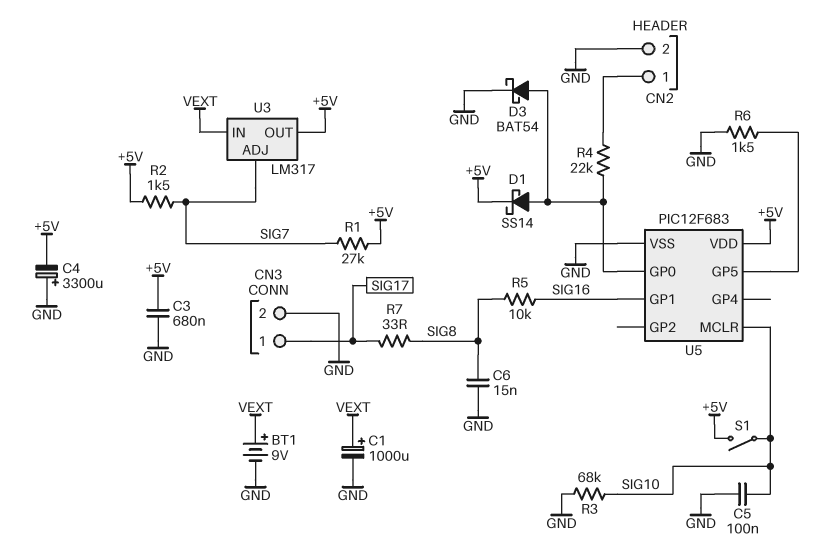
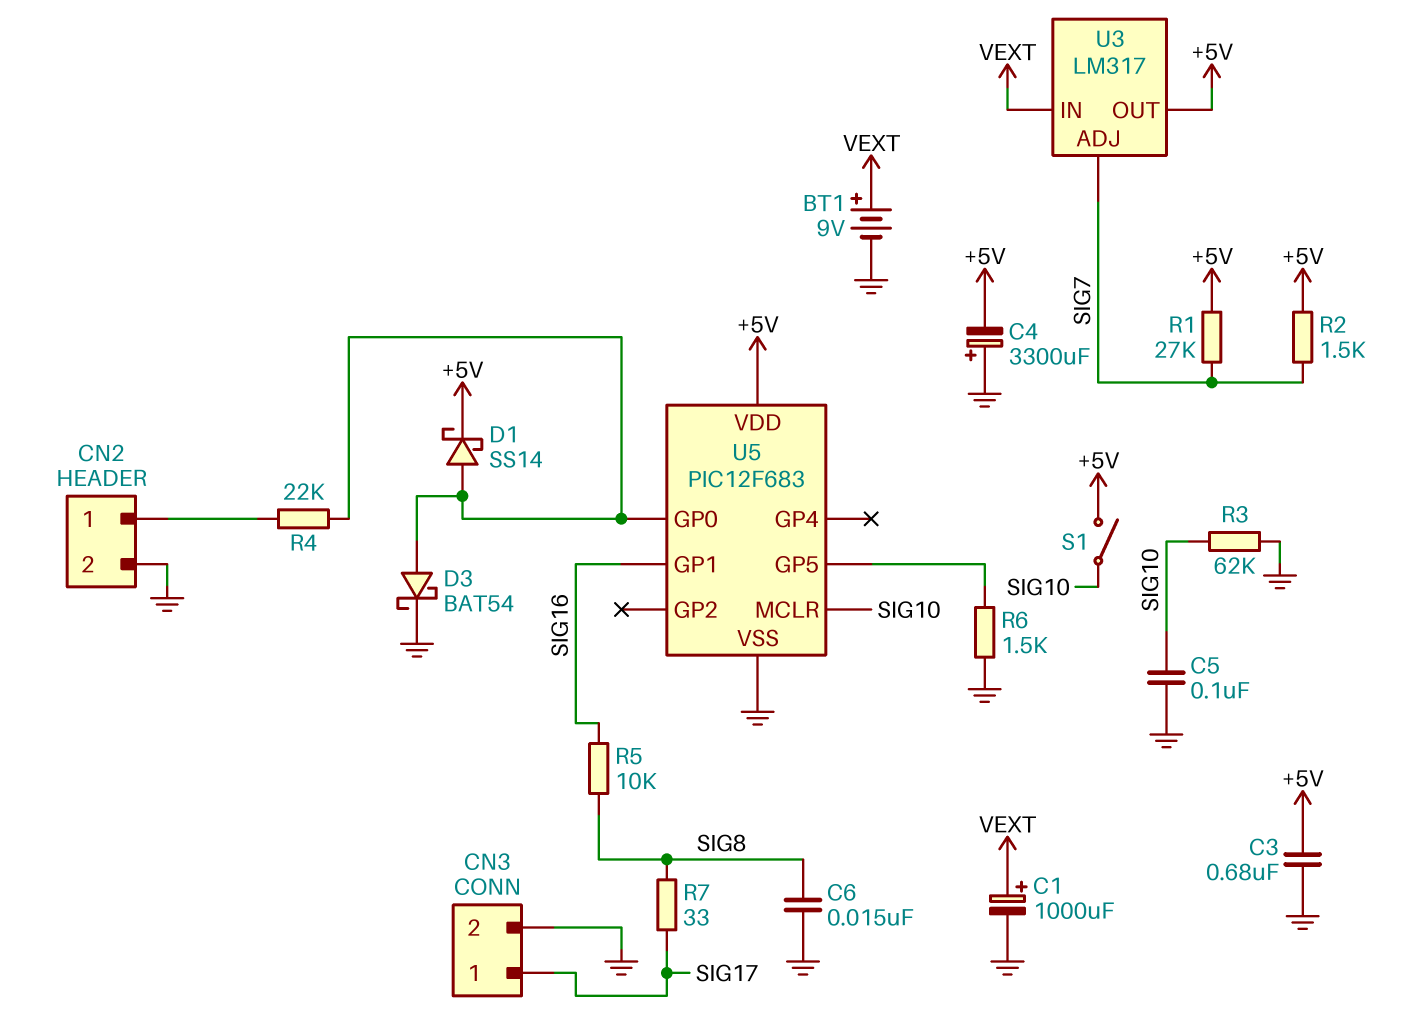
R3: 68k (GND, SIG10) -> 62k (GND, SIG10)

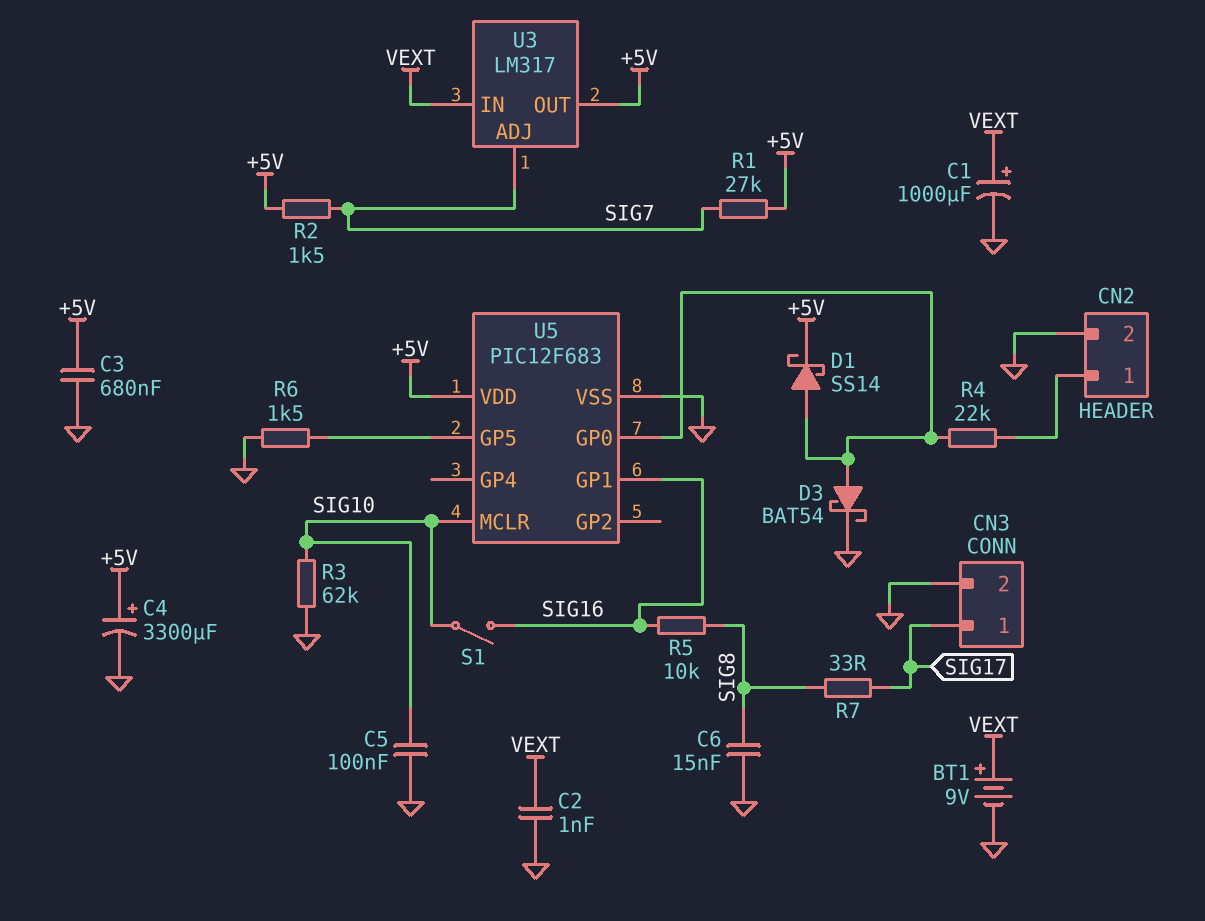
C2: none -> 1nF (GND, VEXT)
C4: 3300uF (plus GND, minus +5V) -> 3300uF (plus +5V, minus GND)
S1: switch (+5V, SIG10) -> switch (SIG10, SIG16)

